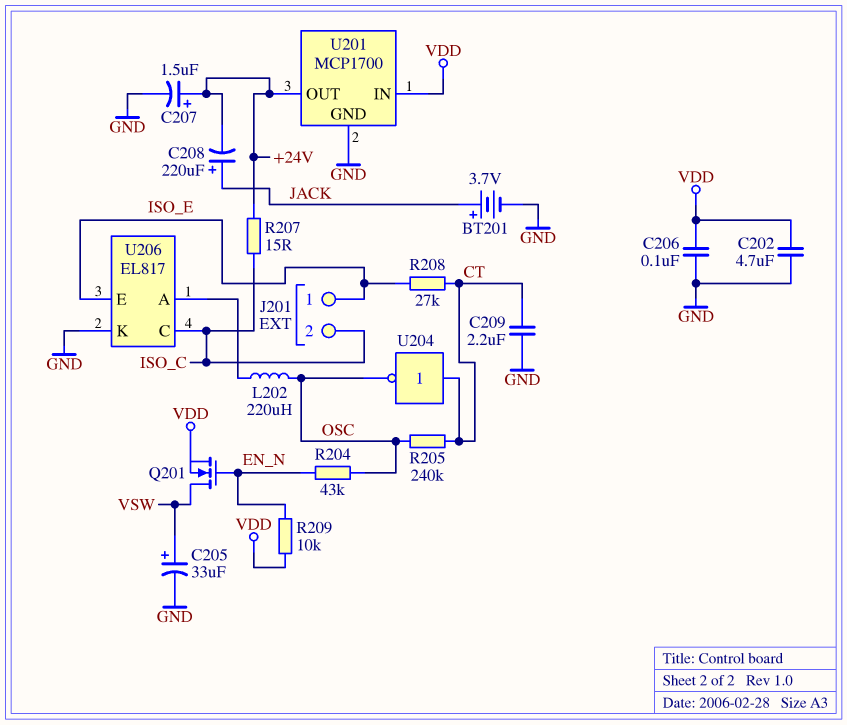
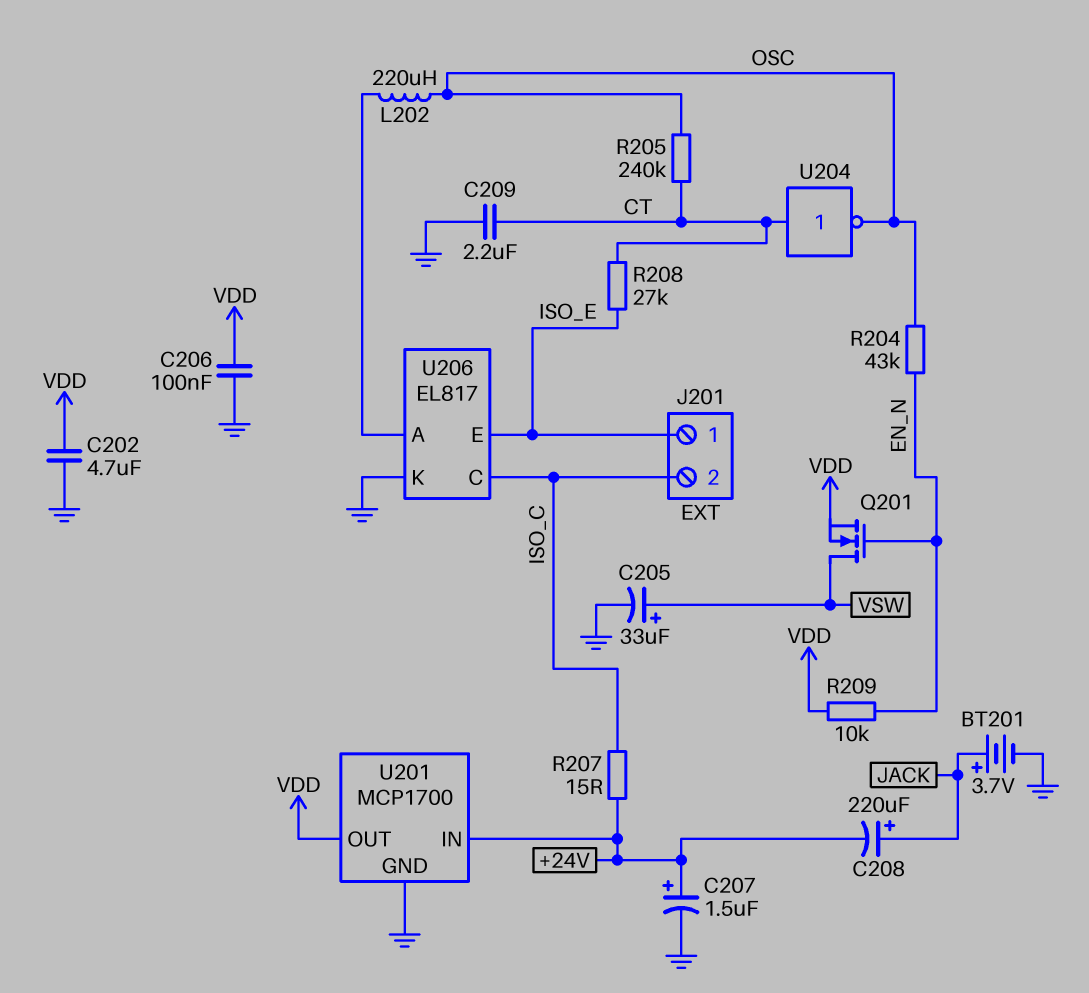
U201 pin IN: VDD -> +24V
U201 pin OUT: +24V -> VDD

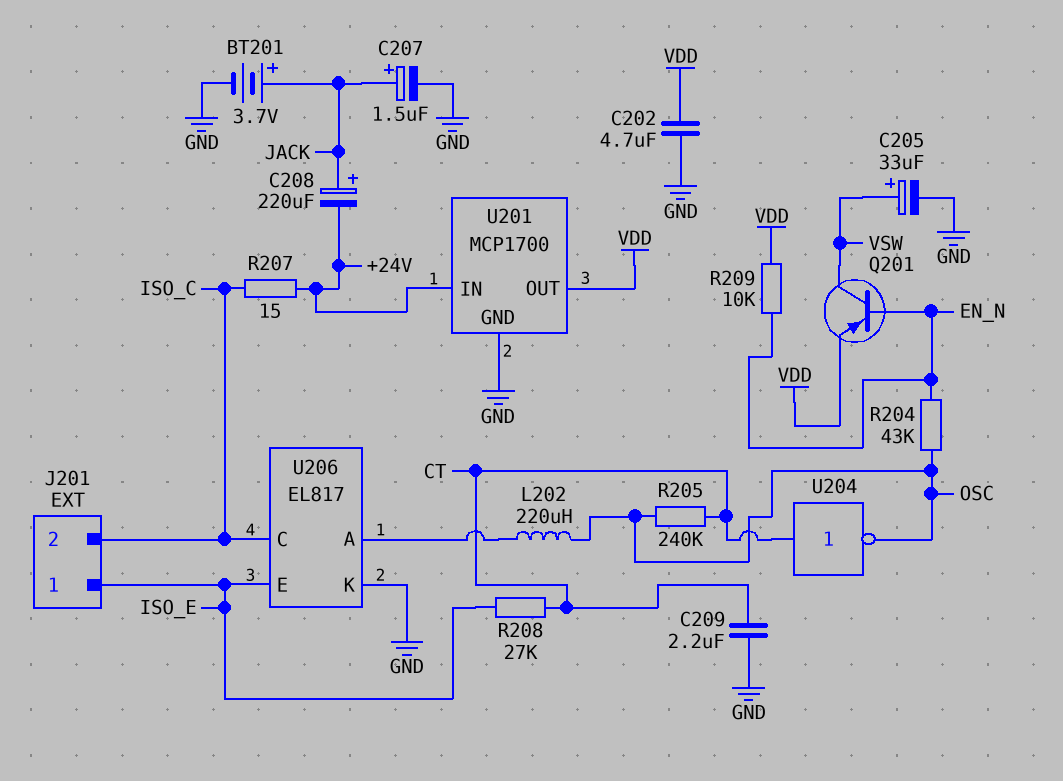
C206: 100nF (GND, VDD) -> none
C207: 1.5uF (plus +24V, minus GND) -> 1.5uF (plus JACK, minus GND)
Q201: NMOS (G EN_N, D VSW, S VDD) -> PNP (B EN_N, C VSW, E VDD)

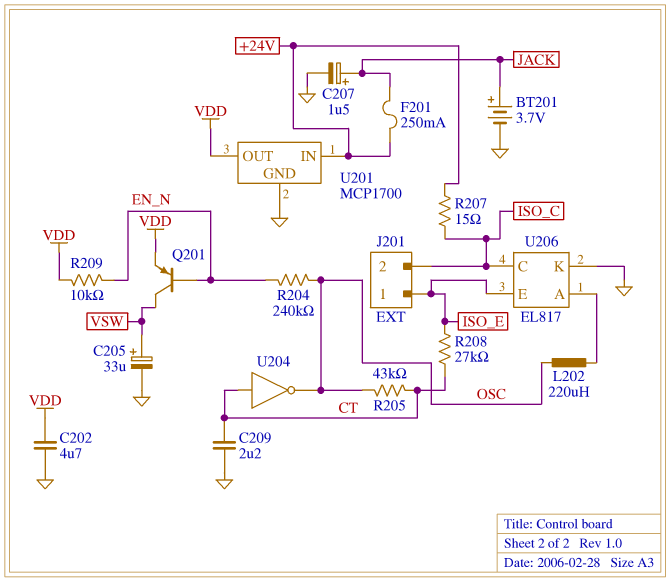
C208: 220uF (plus JACK, minus +24V) -> none
F201: none -> 250mA (+24V, JACK)
R204: 43k (EN_N, OSC) -> 240k (EN_N, OSC)
R205: 240k (CT, OSC) -> 43k (CT, OSC)

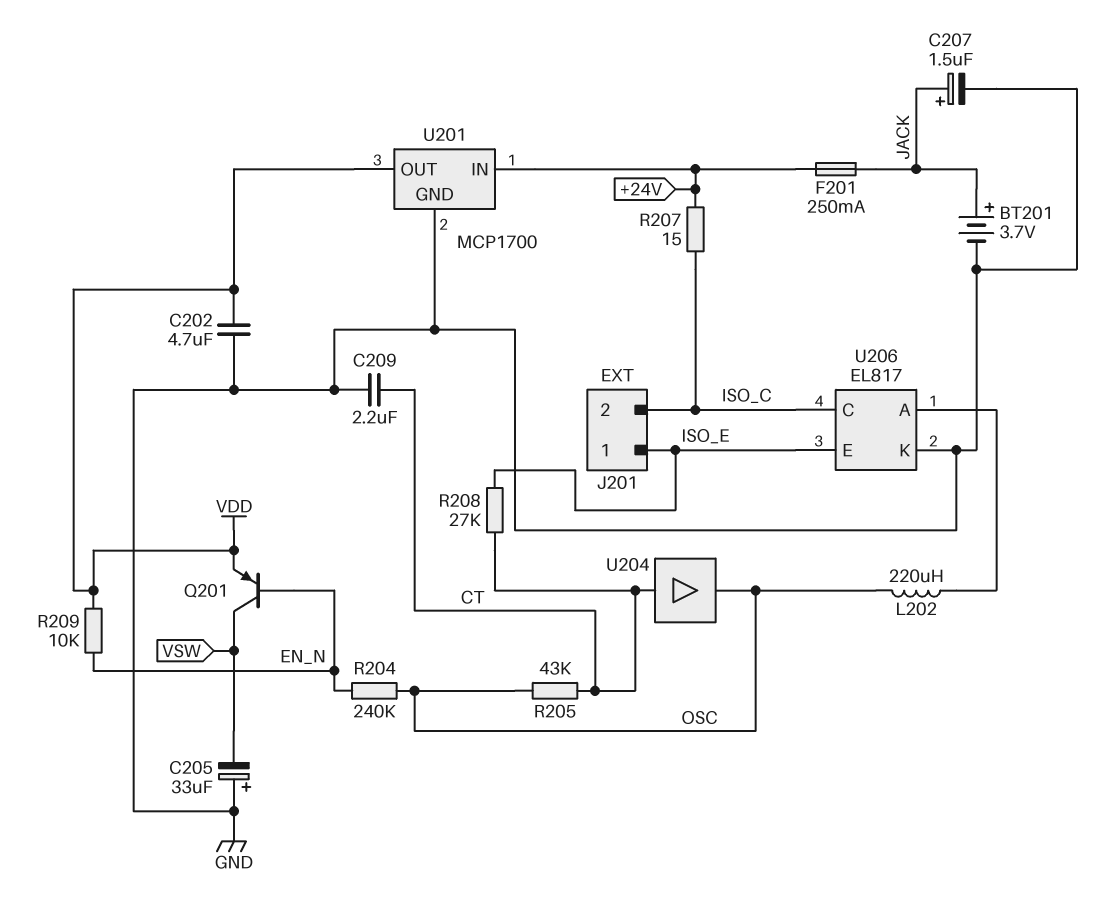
C205: 33uF (plus VSW, minus GND) -> 33uF (plus GND, minus VSW)
U204: NOT (in CT, out OSC) -> buffer (in CT, out OSC)

